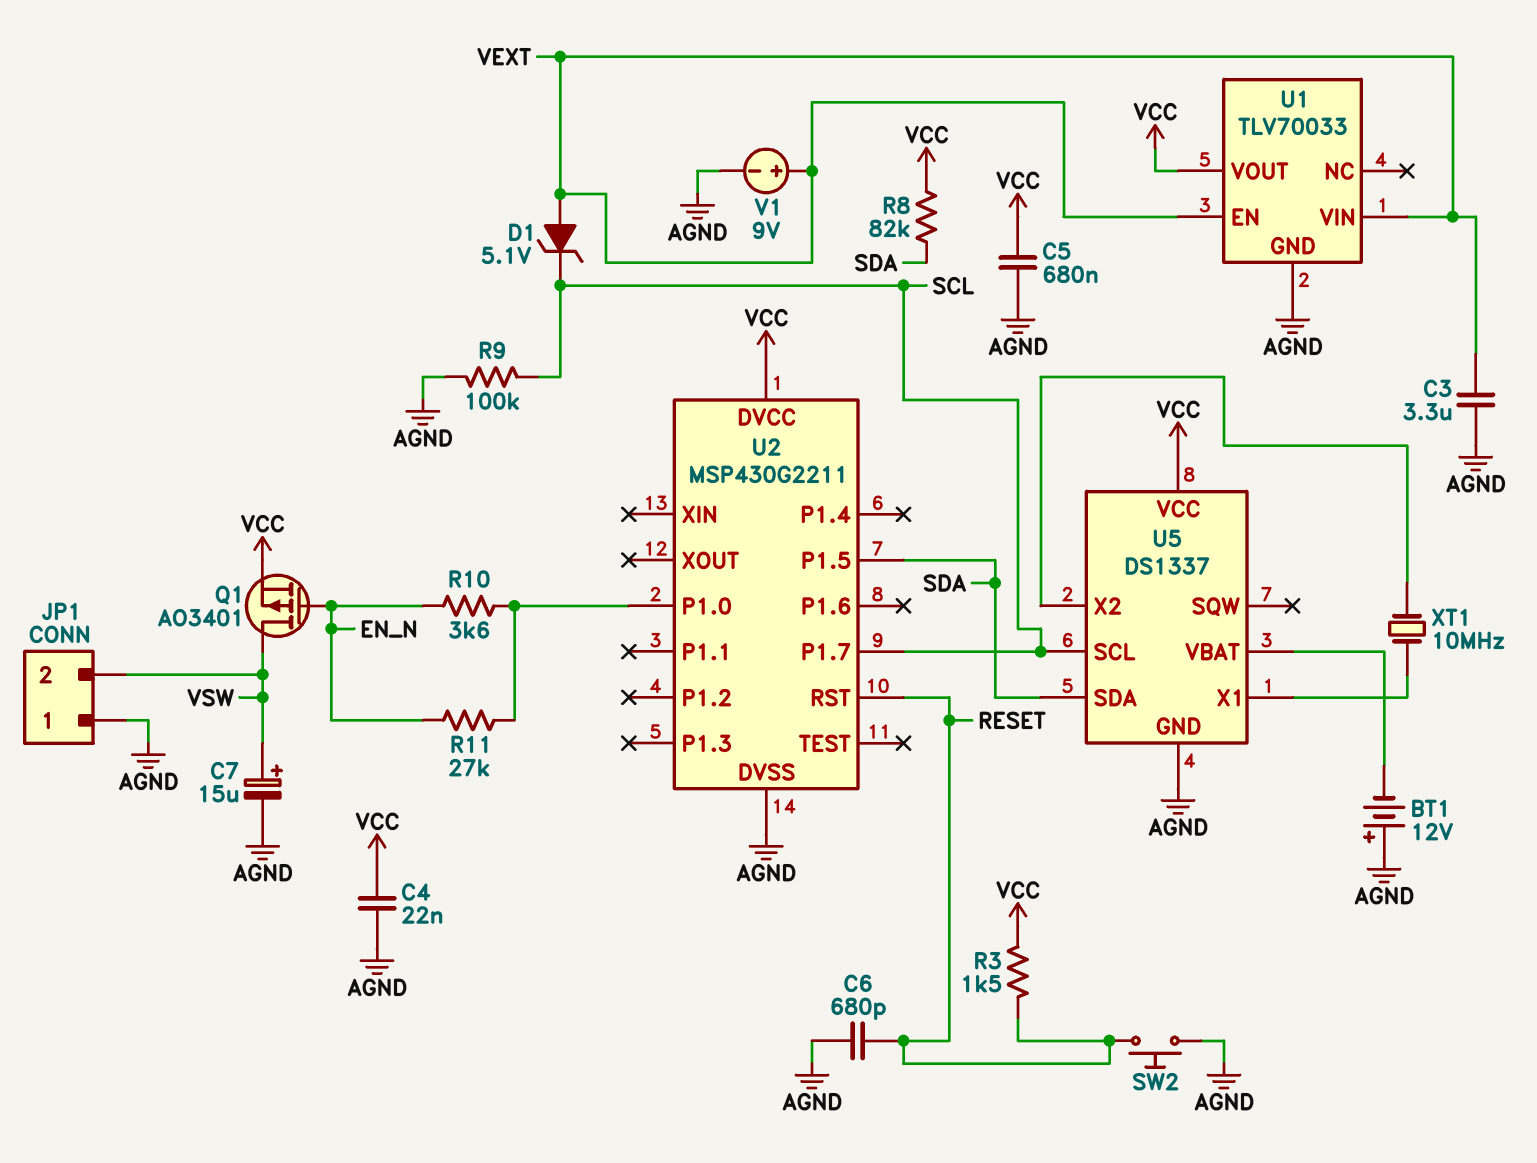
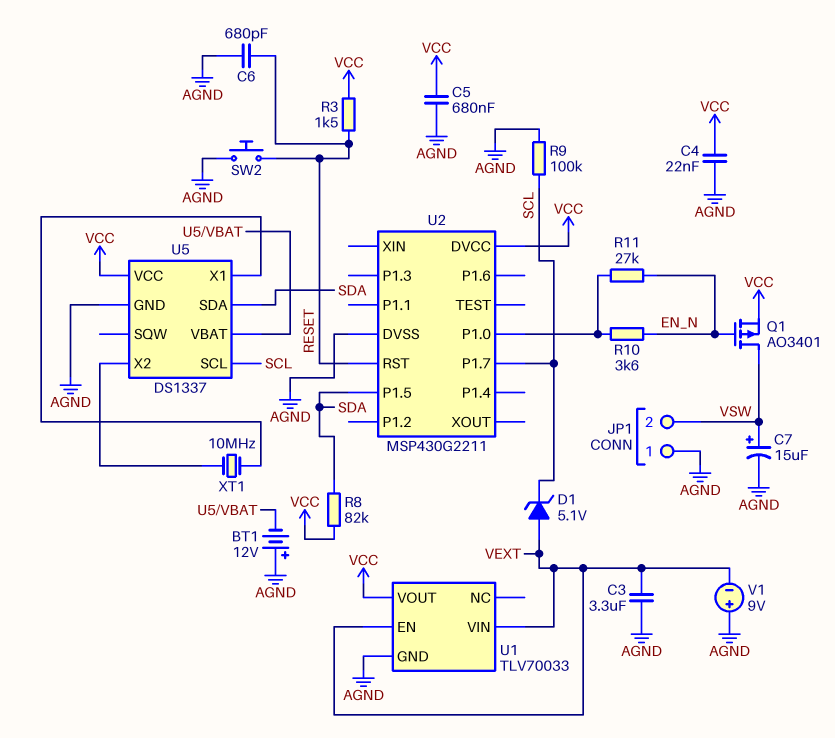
V1: 9V (plus VEXT, minus AGND) -> 9V (plus AGND, minus VEXT)

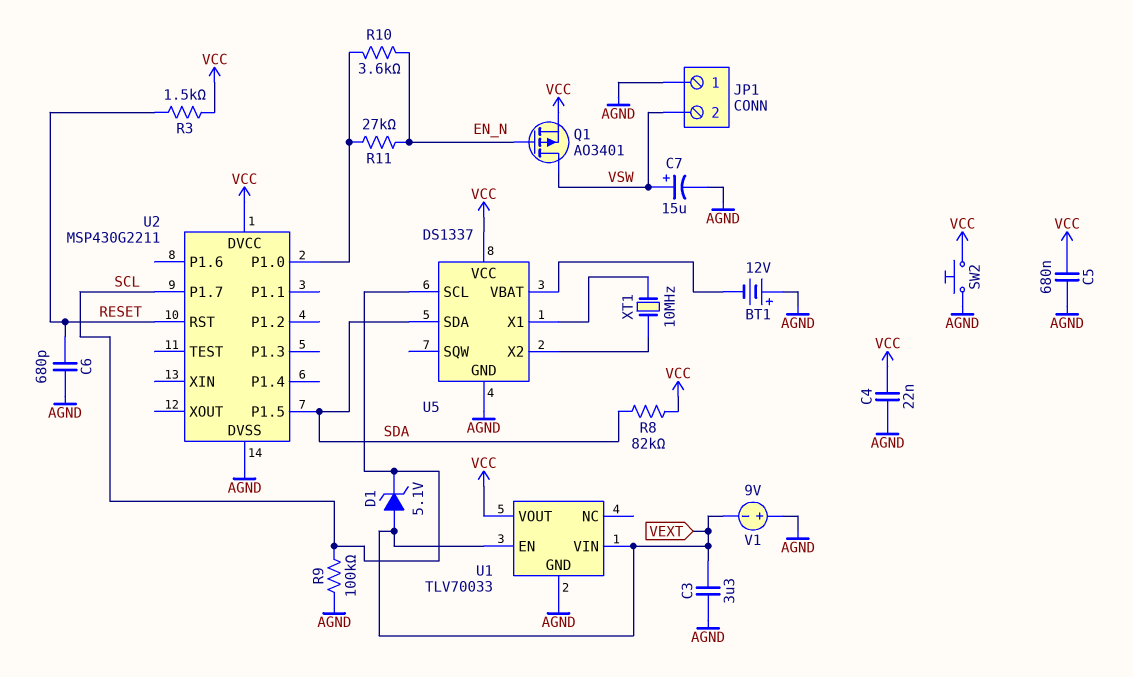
SW2: button (AGND, RESET) -> button (AGND, VCC)

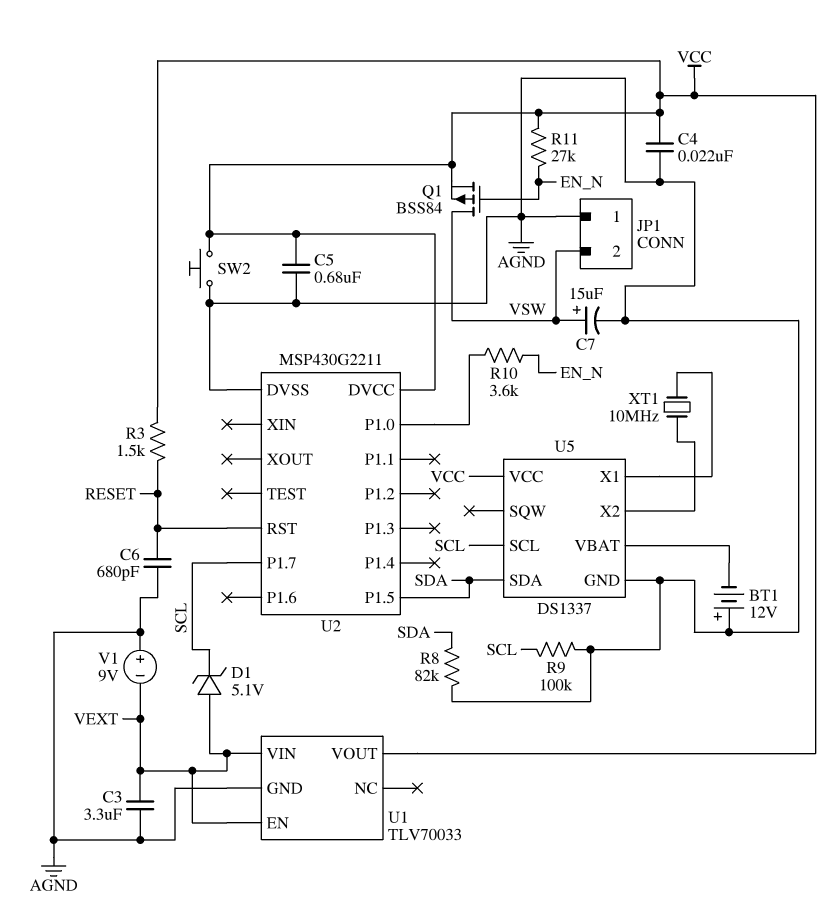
Q1: PMOS AO3401 (G EN_N, D VSW, S VCC) -> PMOS BSS84 (G EN_N, D VSW, S VCC)
R8: 82k (SDA, VCC) -> 82k (AGND, SDA)
R11: 27k (EN_N, U2/P1.0) -> 27k (EN_N, VCC)

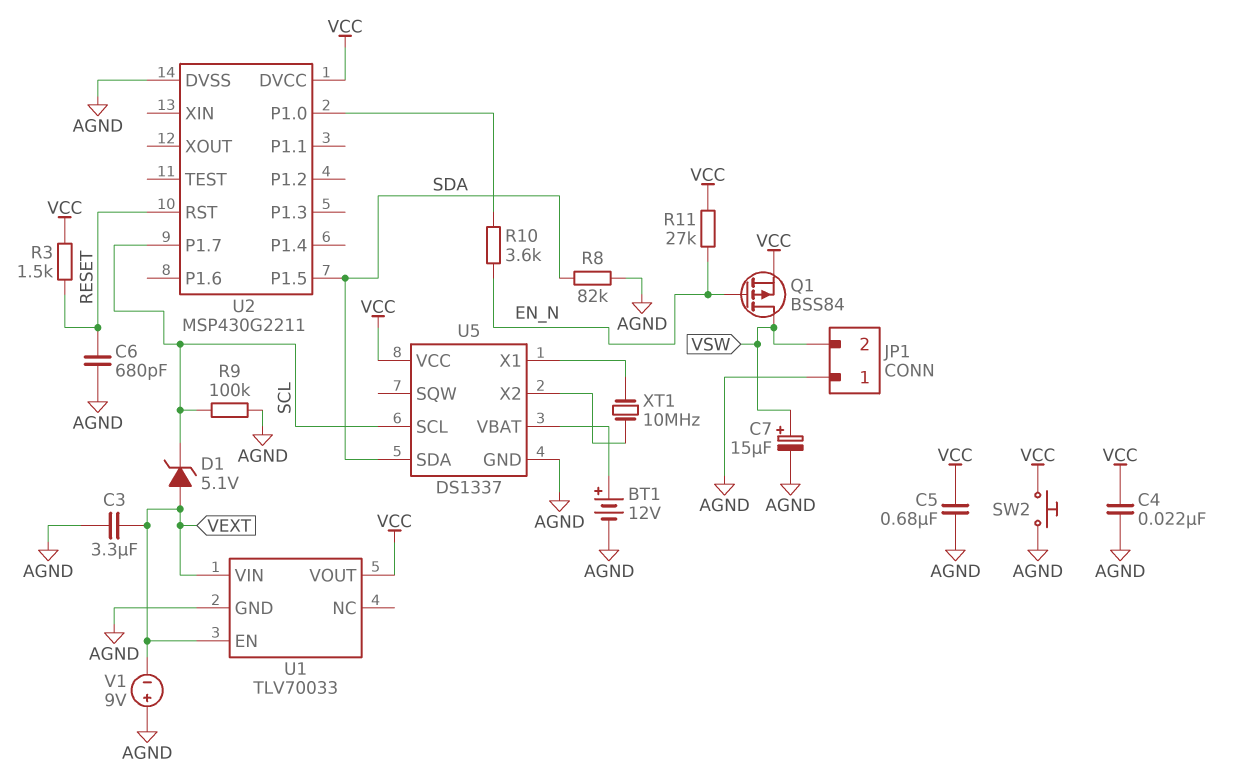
BT1: 12V (plus AGND, minus U5/VBAT) -> 12V (plus U5/VBAT, minus AGND)

